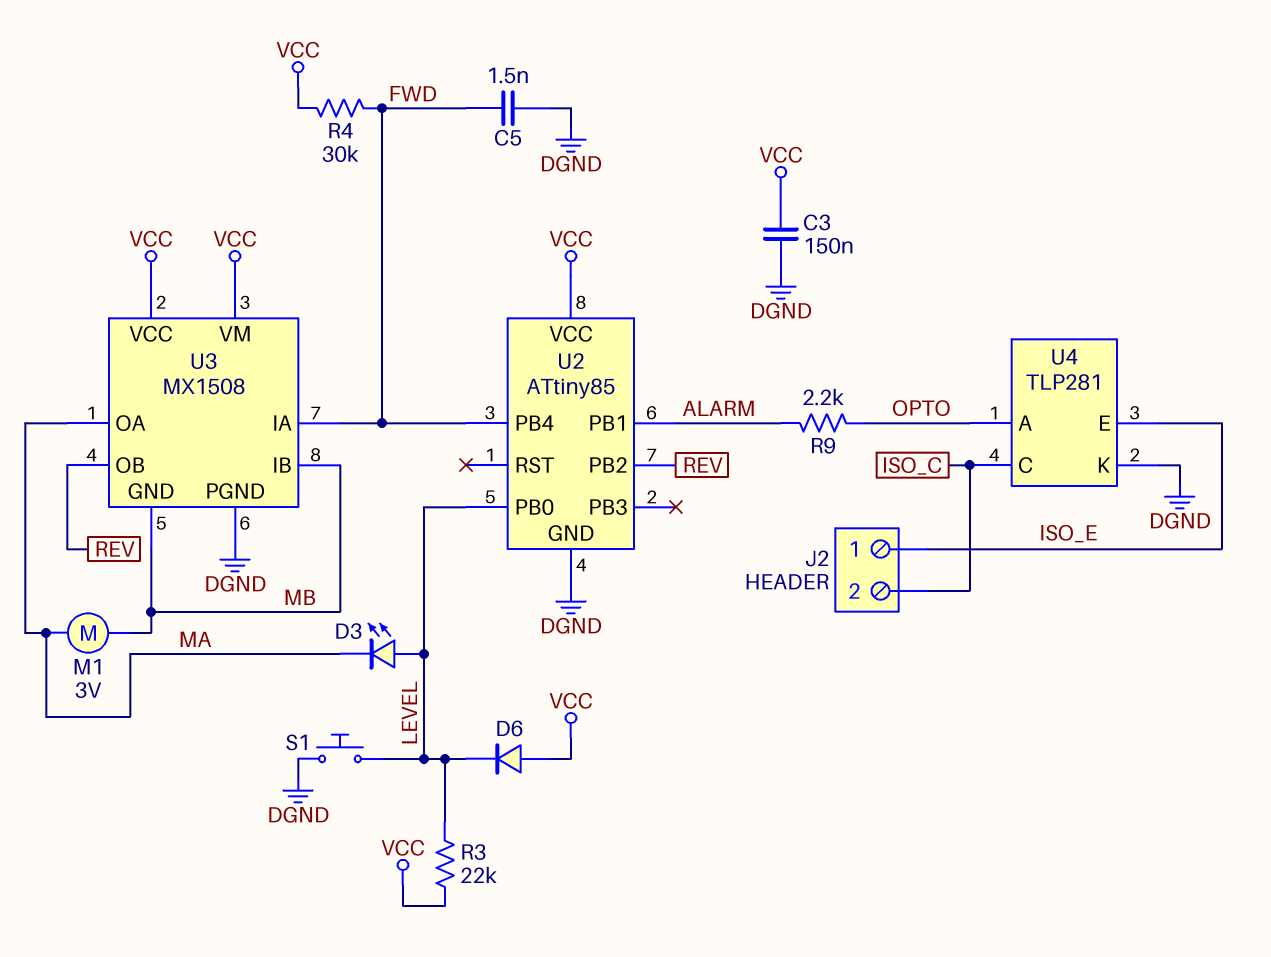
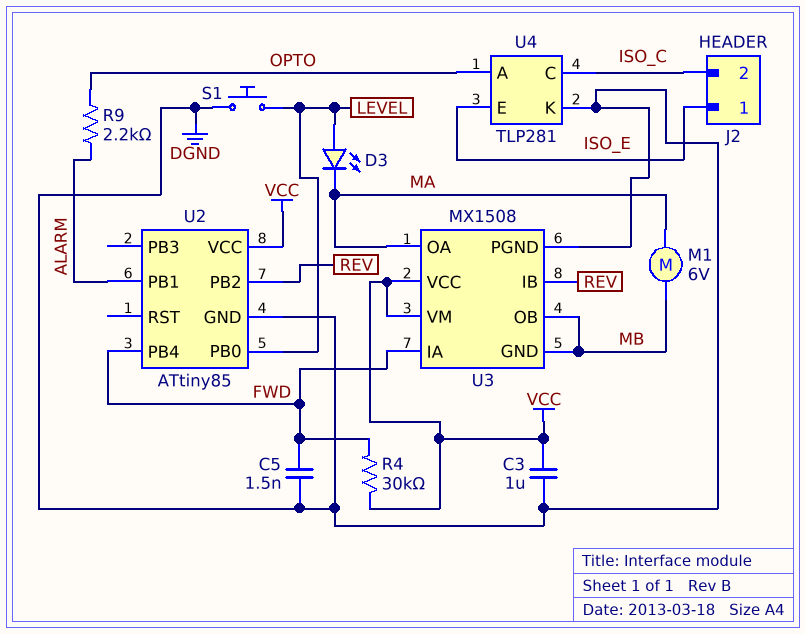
C3: 150nF (DGND, VCC) -> 1uF (DGND, VCC)
D6: diode (A VCC, K LEVEL) -> none
M1: motor 3V (MA, MB) -> motor 6V (MA, MB)
R3: 22k (LEVEL, VCC) -> none
U3 pin IB: MB -> REV
U3 pin OB: REV -> MB

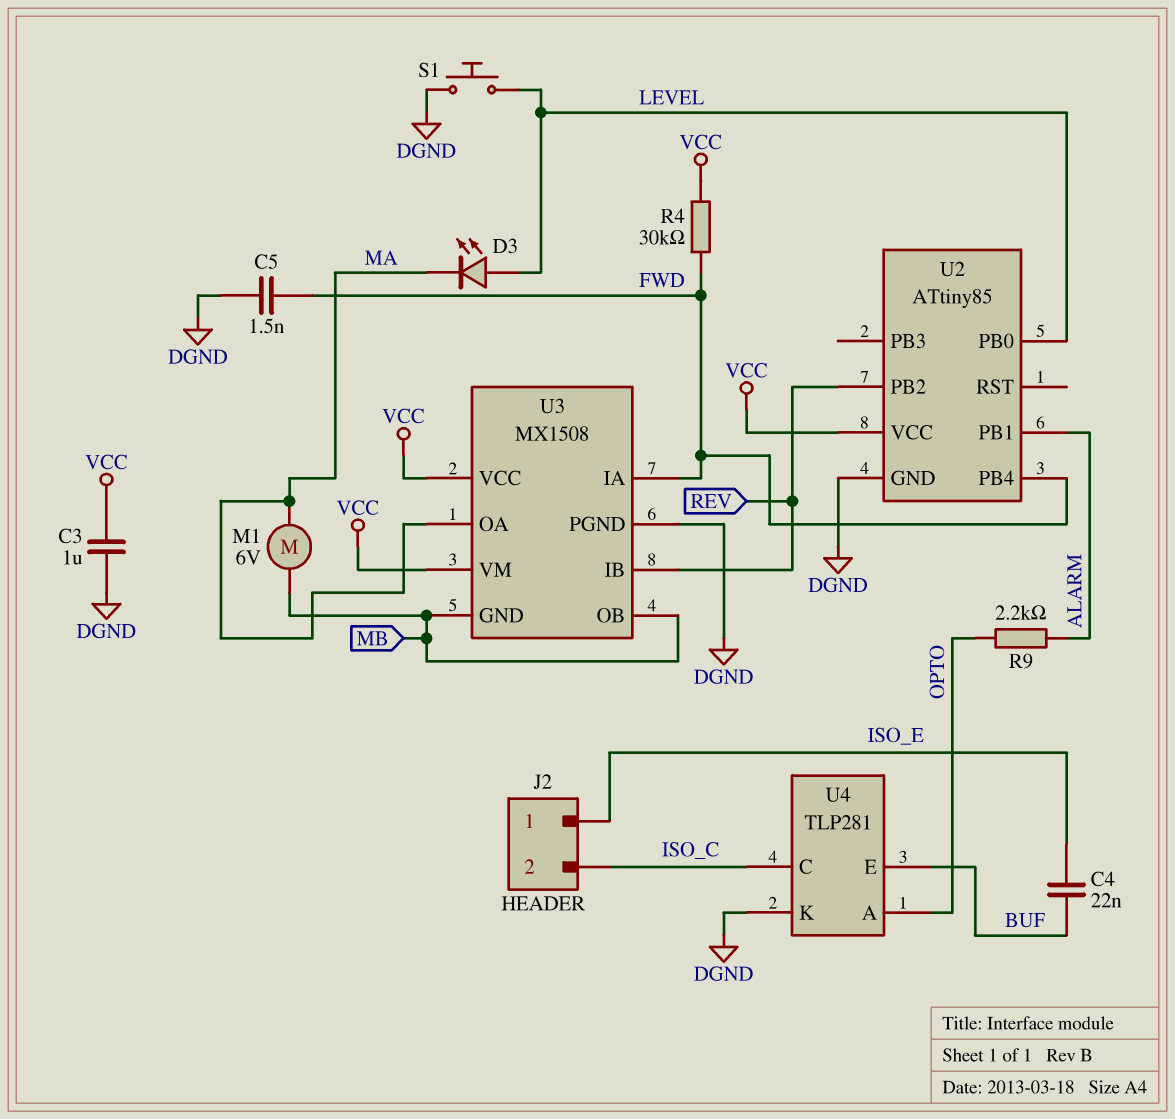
C4: none -> 22nF (BUF, ISO_E)
U4 pin E: ISO_E -> BUF

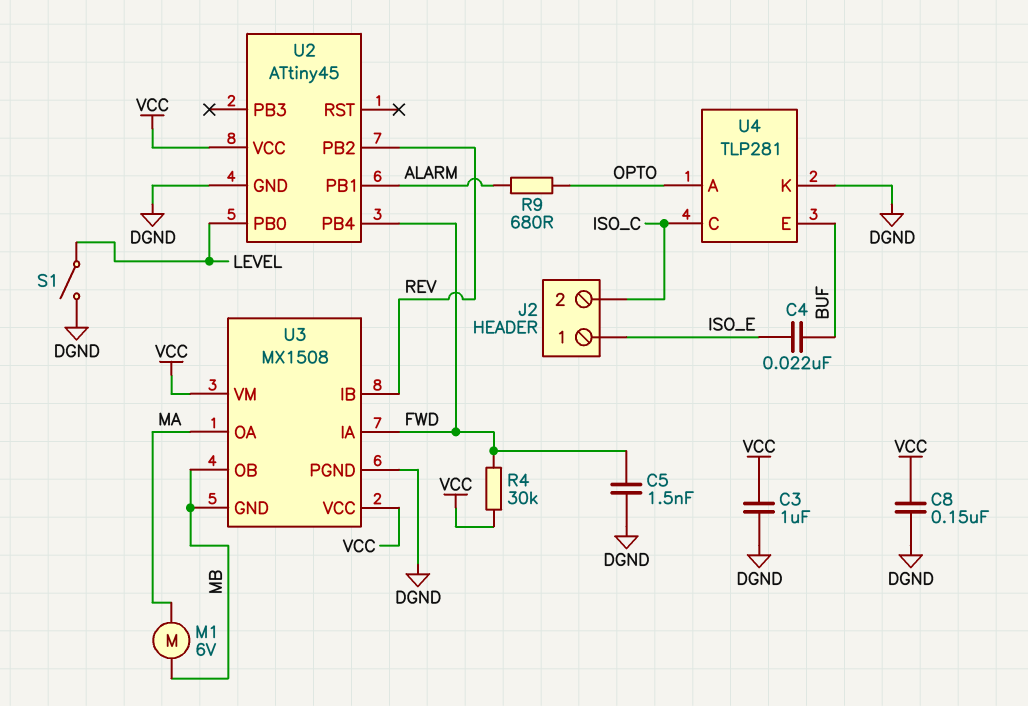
C8: none -> 150nF (DGND, VCC)
D3: LED (A LEVEL, K MA) -> none
R9: 2.2k (ALARM, OPTO) -> 680 (ALARM, OPTO)
S1: button (DGND, LEVEL) -> switch (DGND, LEVEL)
U2: ATtiny85 -> ATtiny45

